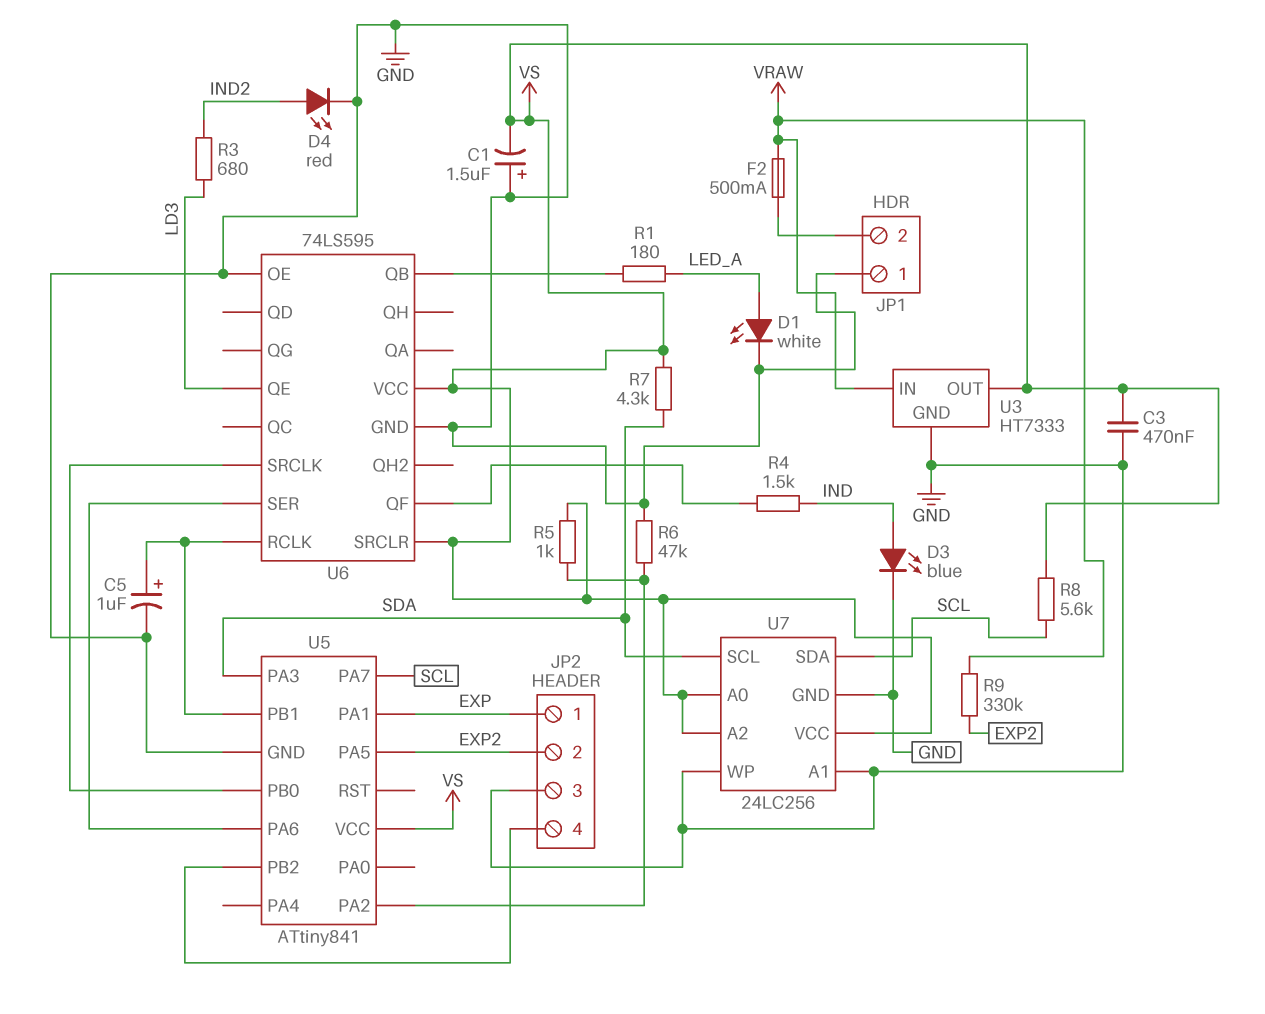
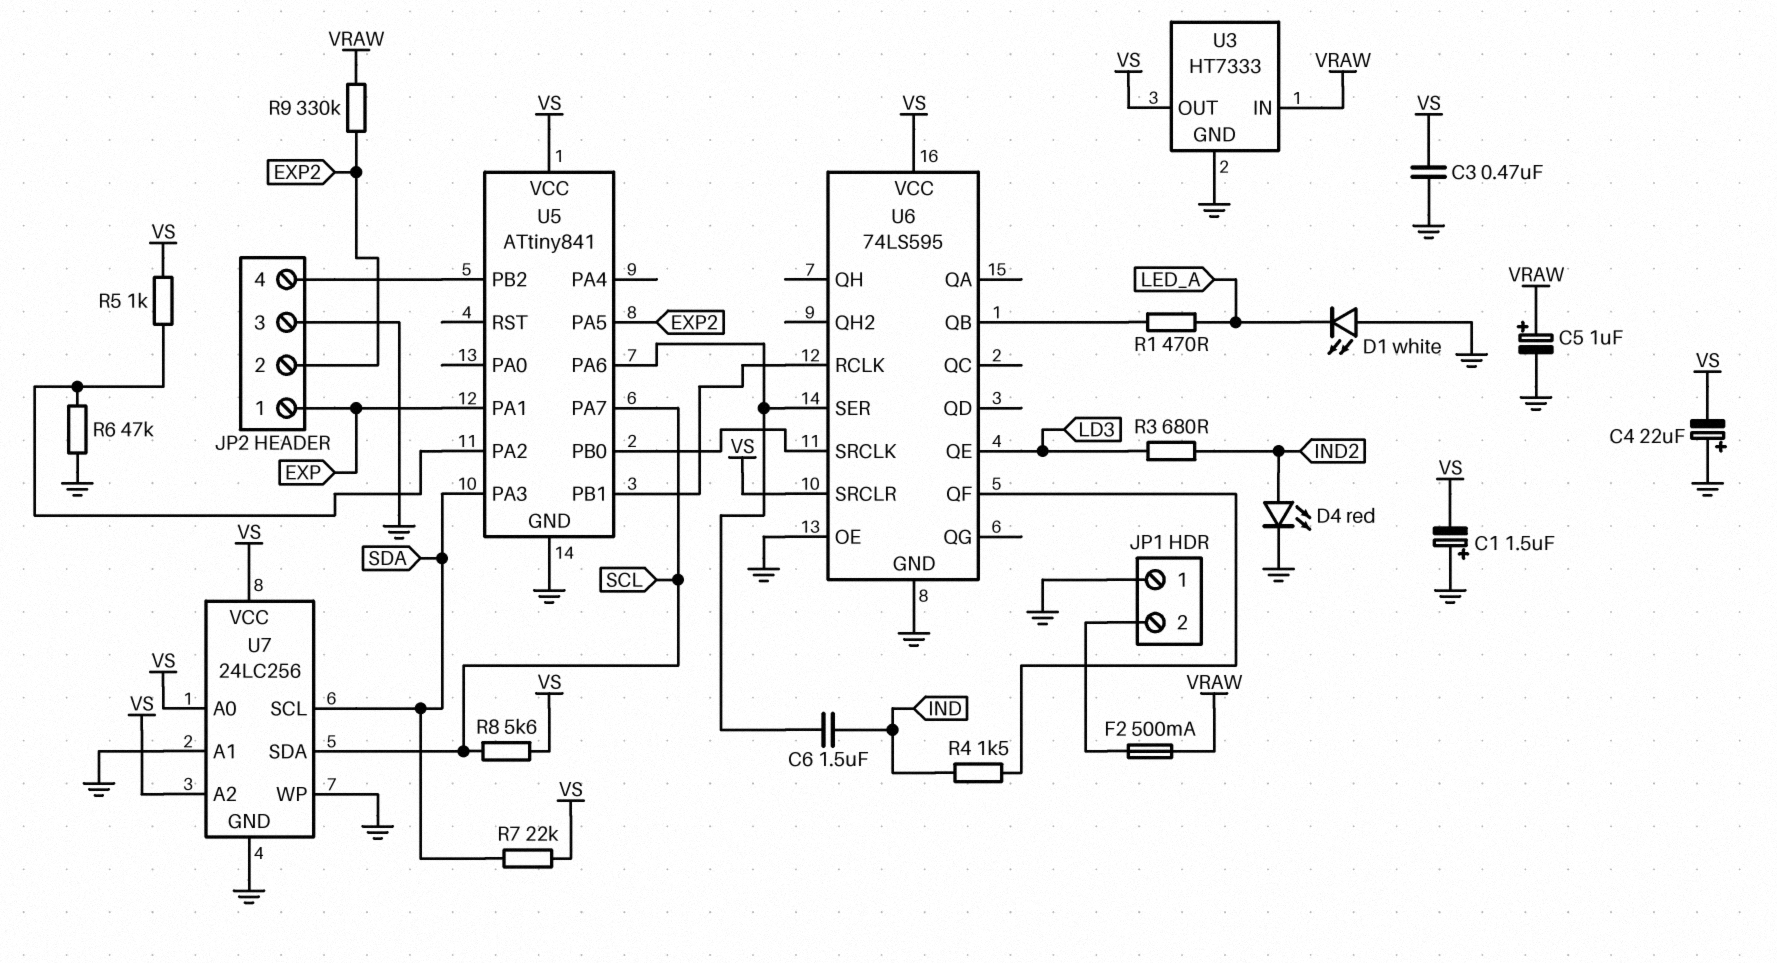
C4: none -> 22uF (plus GND, minus VS)
C5: 1uF (plus U5/PB1, minus GND) -> 1uF (plus VRAW, minus GND)
C6: none -> 1.5uF (IND, U5/PA6)
D1: LED white (A LED_A, K GND) -> LED white (A GND, K LED_A)
D3: LED blue (A IND, K GND) -> none
R1: 180 (LED_A, U6/QB) -> 470 (LED_A, U6/QB)
R7: 4.3k (SDA, VS) -> 22k (SDA, VS)

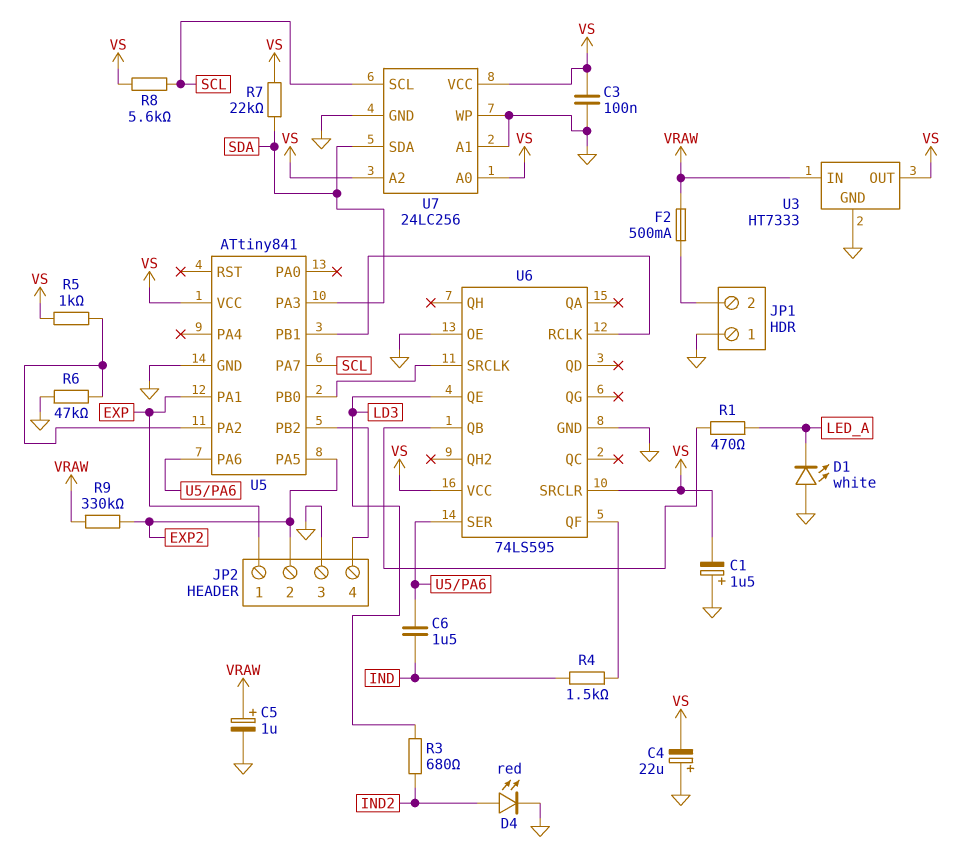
C3: 470nF (GND, VS) -> 100nF (GND, VS)
U7 pin SCL: SDA -> SCL
U7 pin SDA: SCL -> SDA

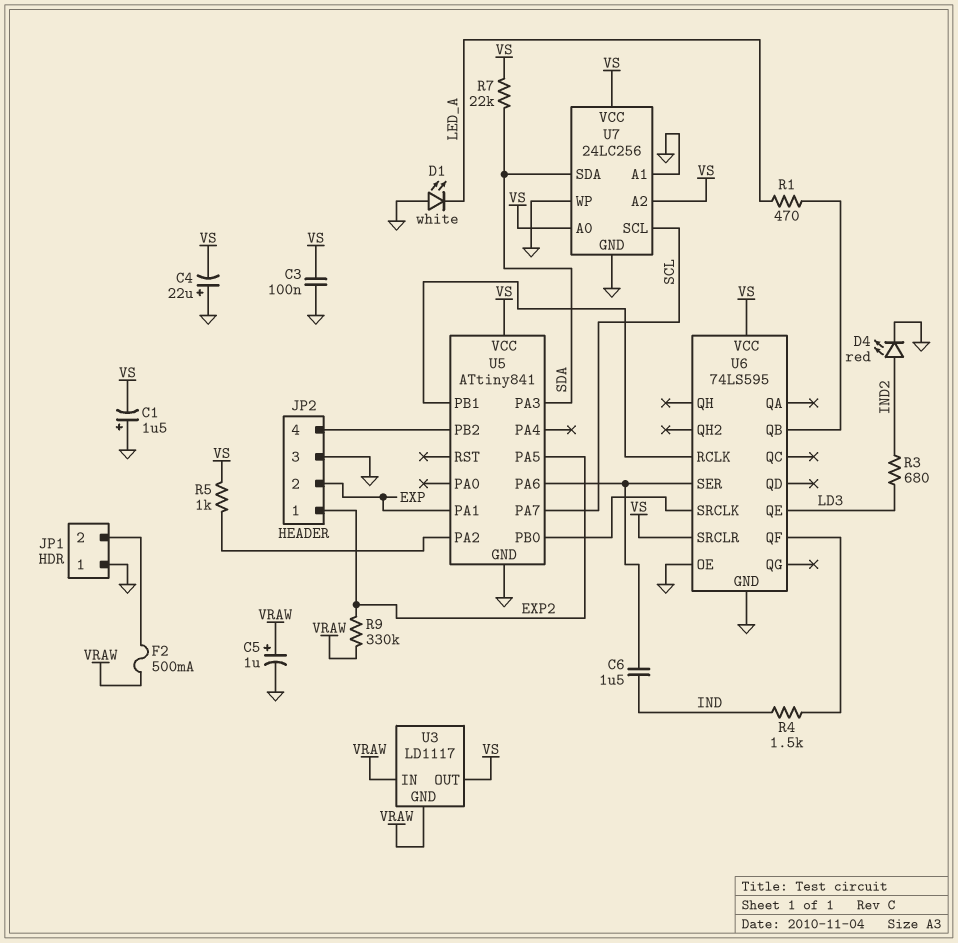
JP2 pin 1: EXP -> EXP2
JP2 pin 2: EXP2 -> EXP
R6: 47k (GND, U5/PA2) -> none
R8: 5.6k (SCL, VS) -> none
U3: HT7333 -> LD1117
U3 pin GND: GND -> VRAW

